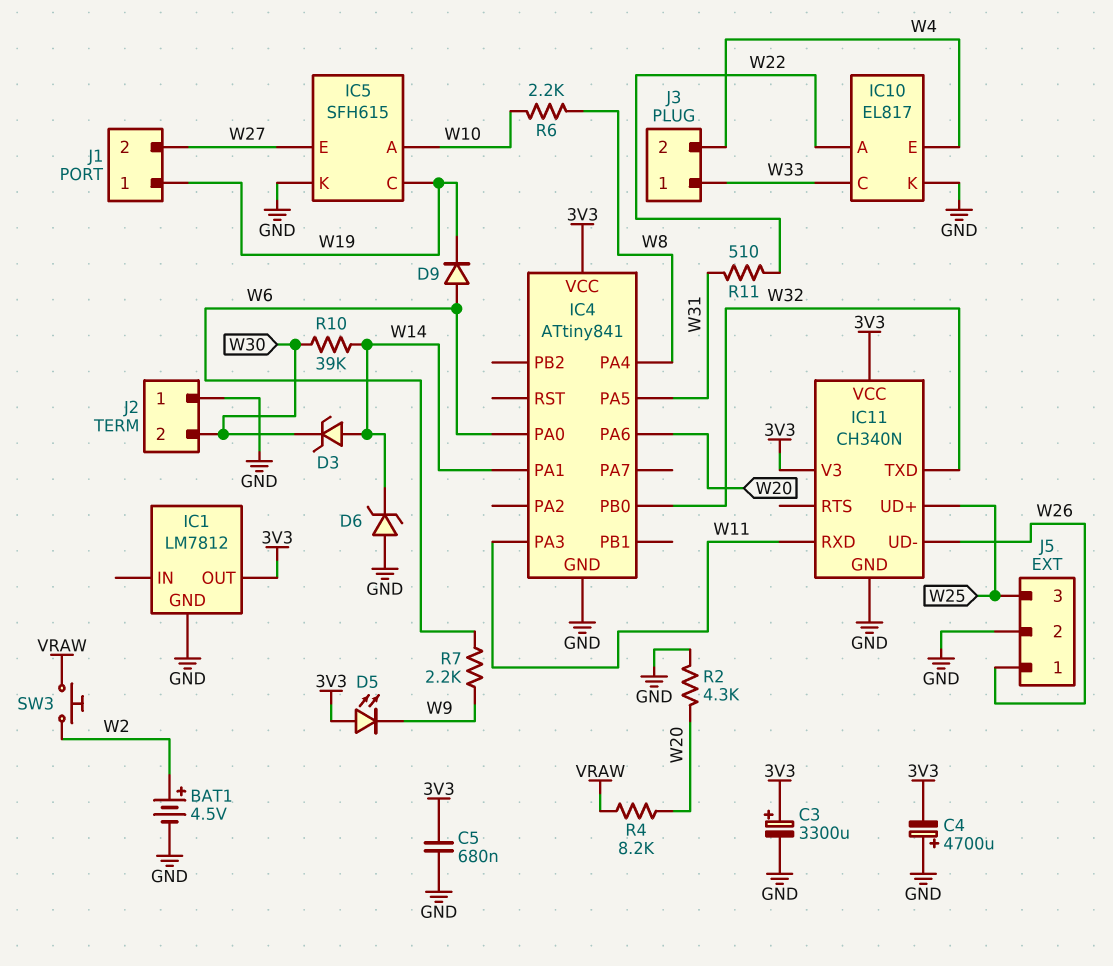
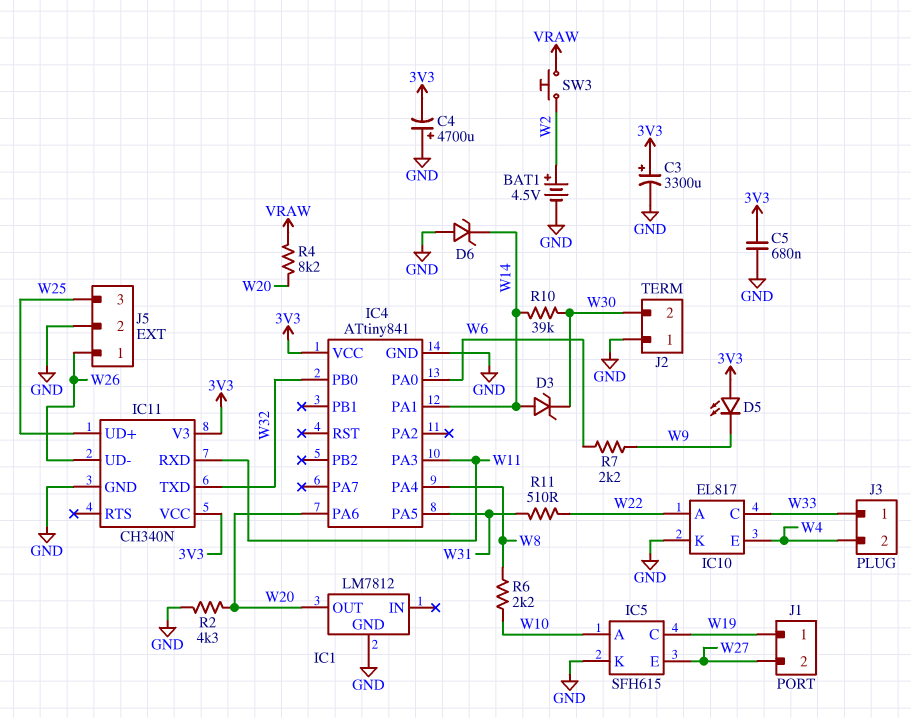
D9: diode (A W6, K W19) -> none
IC1 pin OUT: 3V3 -> W20

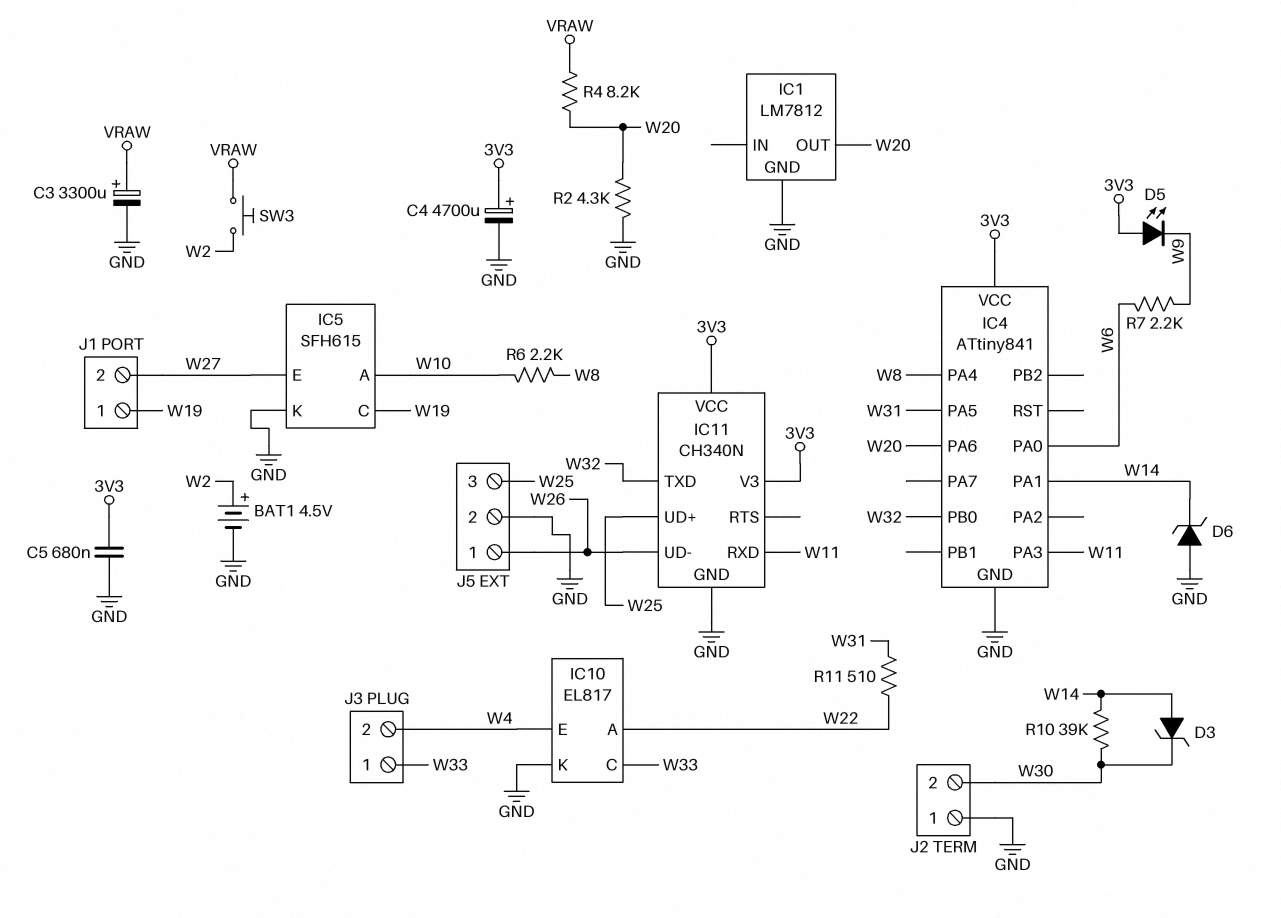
C3: 3300uF (plus 3V3, minus GND) -> 3300uF (plus VRAW, minus GND)
C4: 4700uF (plus GND, minus 3V3) -> 4700uF (plus 3V3, minus GND)

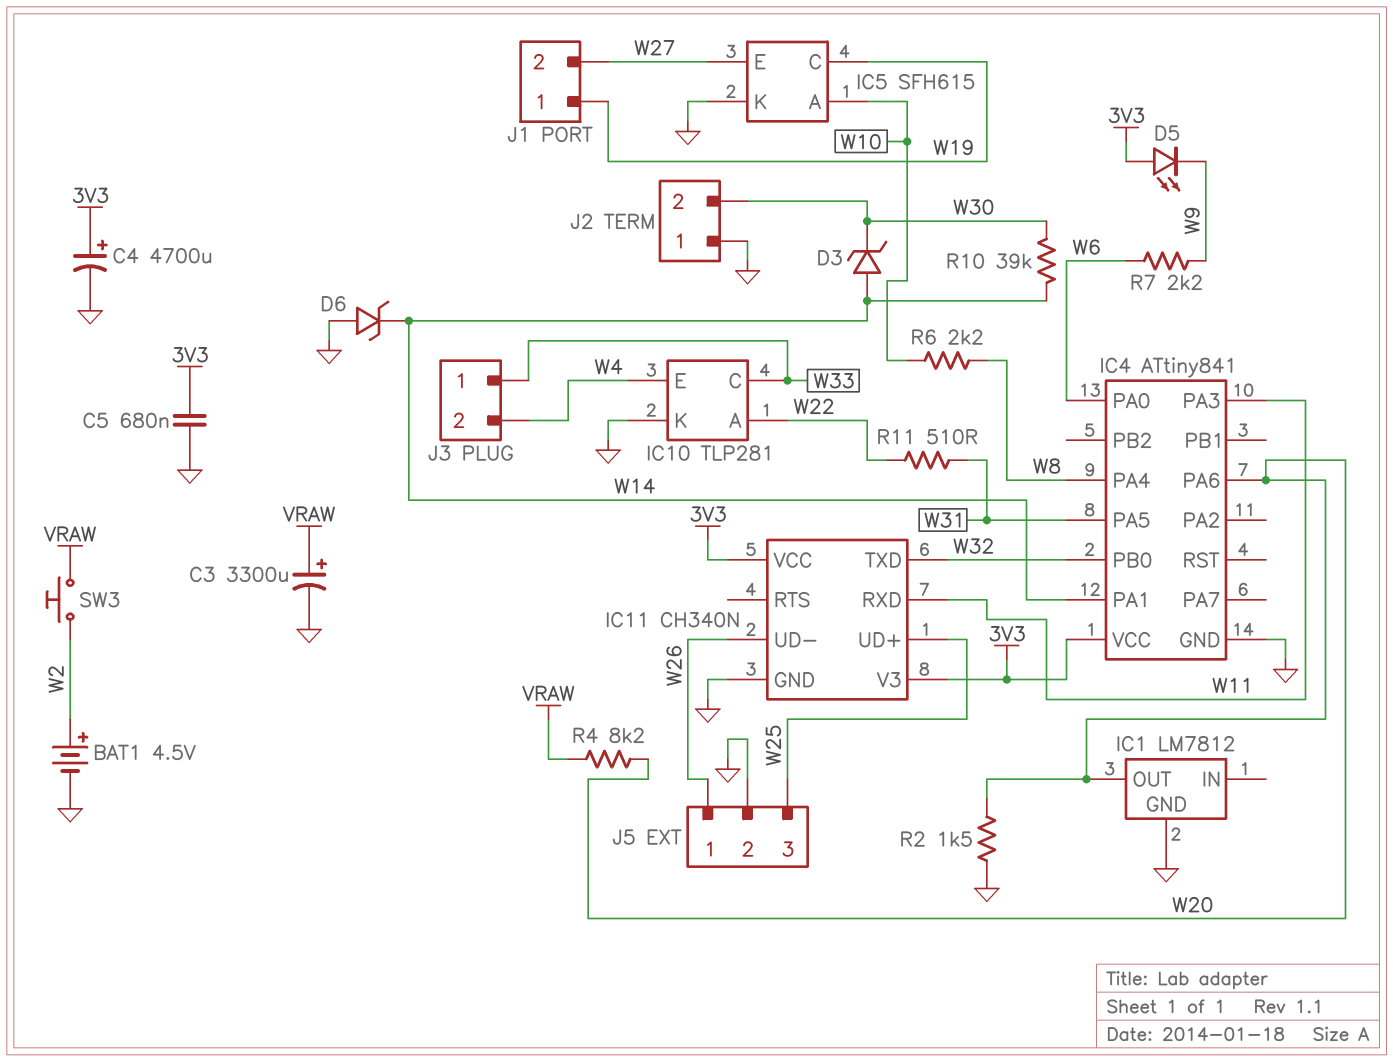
IC10: EL817 -> TLP281
R2: 4.3k (GND, W20) -> 1.5k (GND, W20)

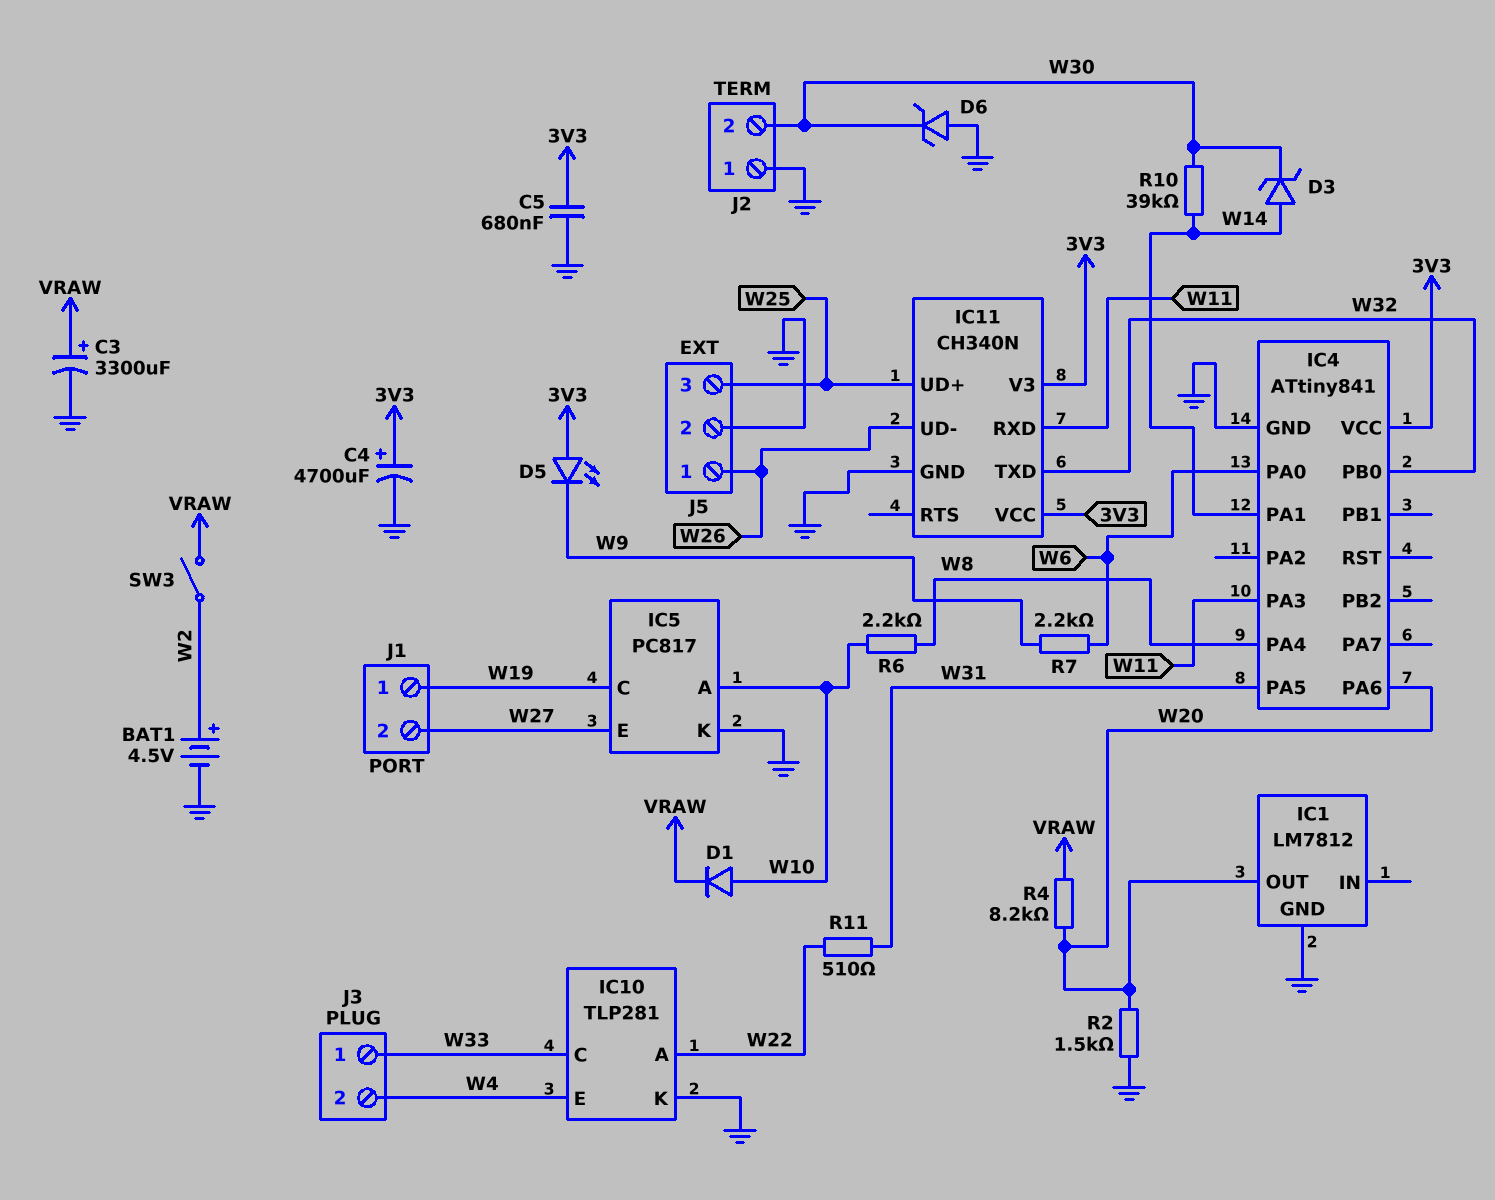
D1: none -> diode (A W10, K VRAW)
D6: zener (A GND, K W14) -> zener (A GND, K W30)
IC5: SFH615 -> PC817
SW3: button (VRAW, W2) -> switch (VRAW, W2)

